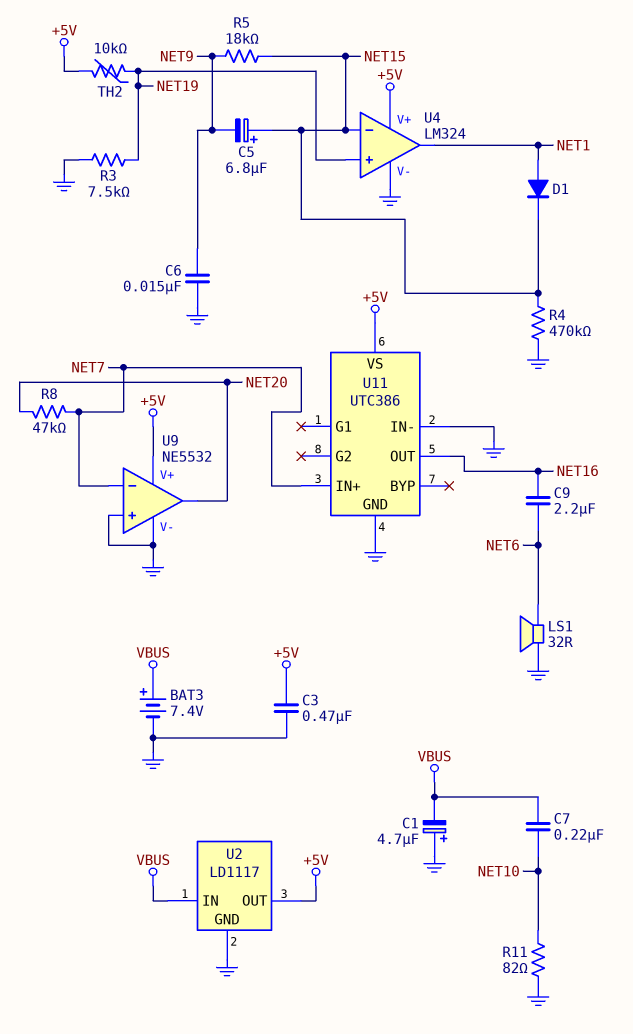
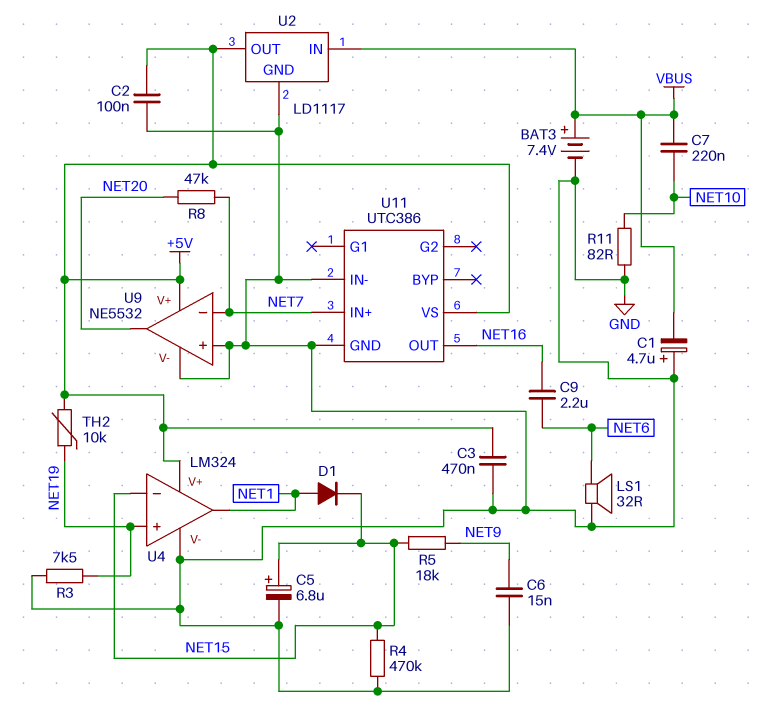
C2: none -> 100nF (+5V, GND)
C5: 6.8uF (plus NET15, minus NET9) -> 6.8uF (plus NET15, minus GND)

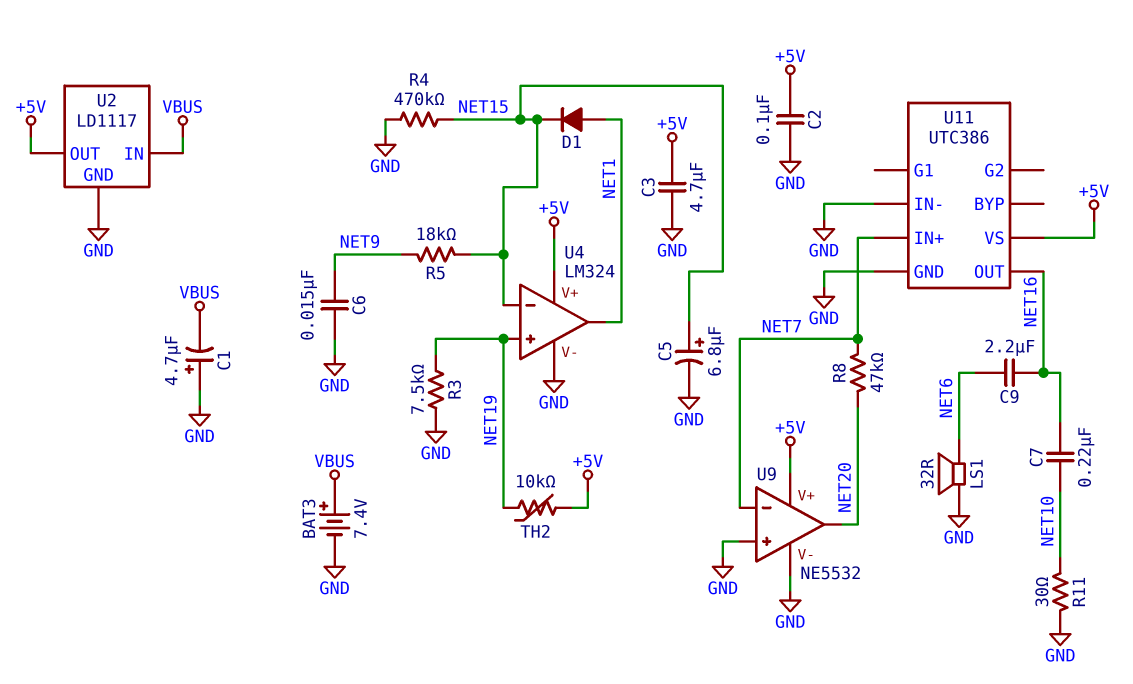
C3: 470nF (+5V, GND) -> 4.7uF (+5V, GND)
C7: 220nF (NET10, VBUS) -> 220nF (NET10, NET16)
R11: 82 (GND, NET10) -> 30 (GND, NET10)

